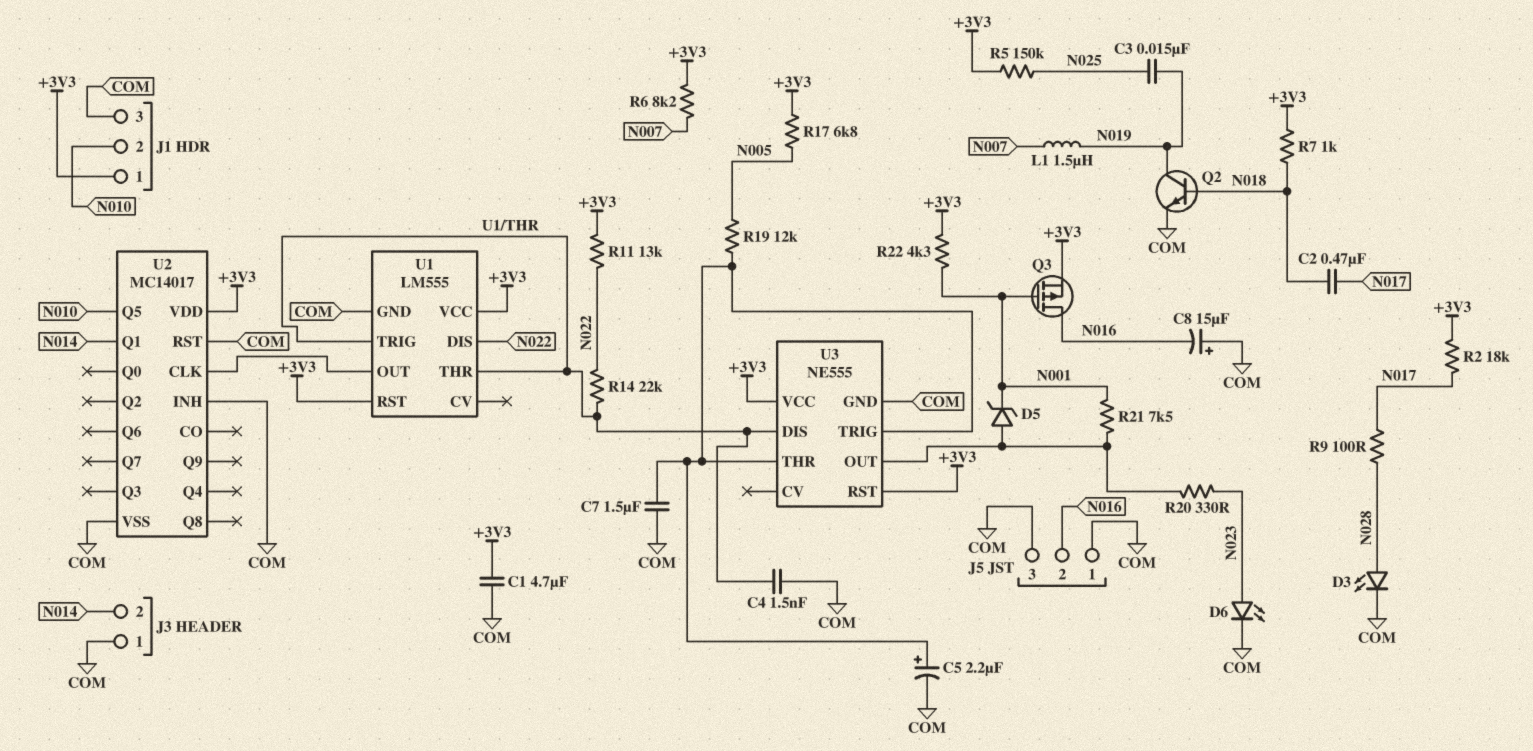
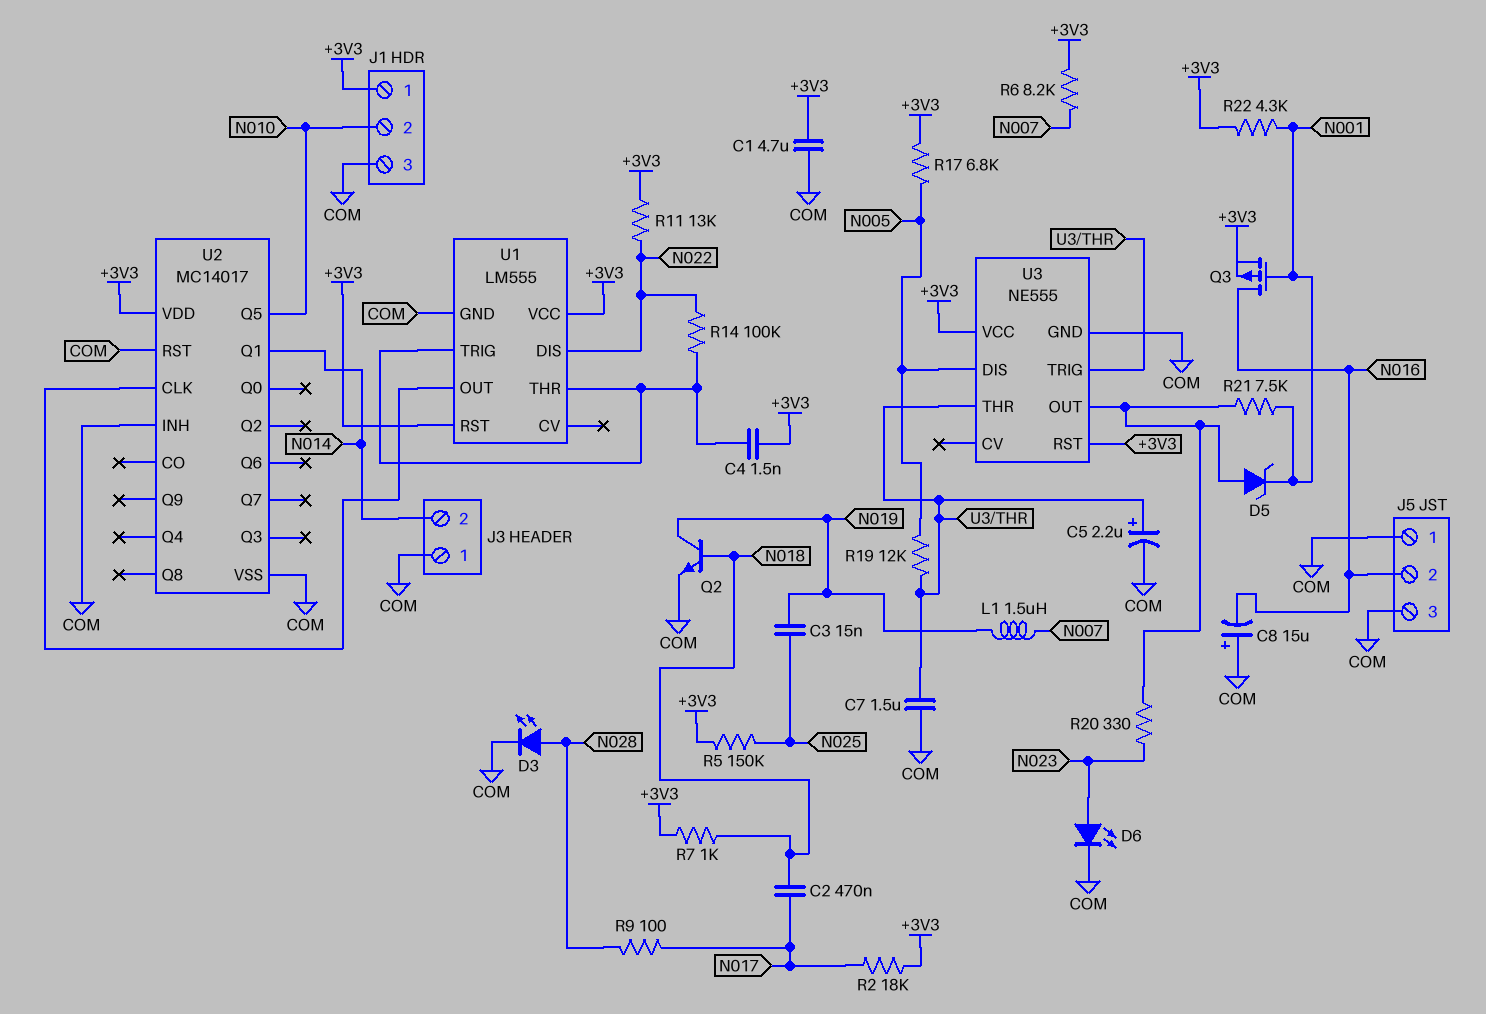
C4: 1.5nF (COM, U1/THR) -> 1.5nF (+3V3, U1/THR)
R14: 22k (N022, U1/THR) -> 100k (N022, U1/THR)
U3 pin DIS: U1/THR -> N005

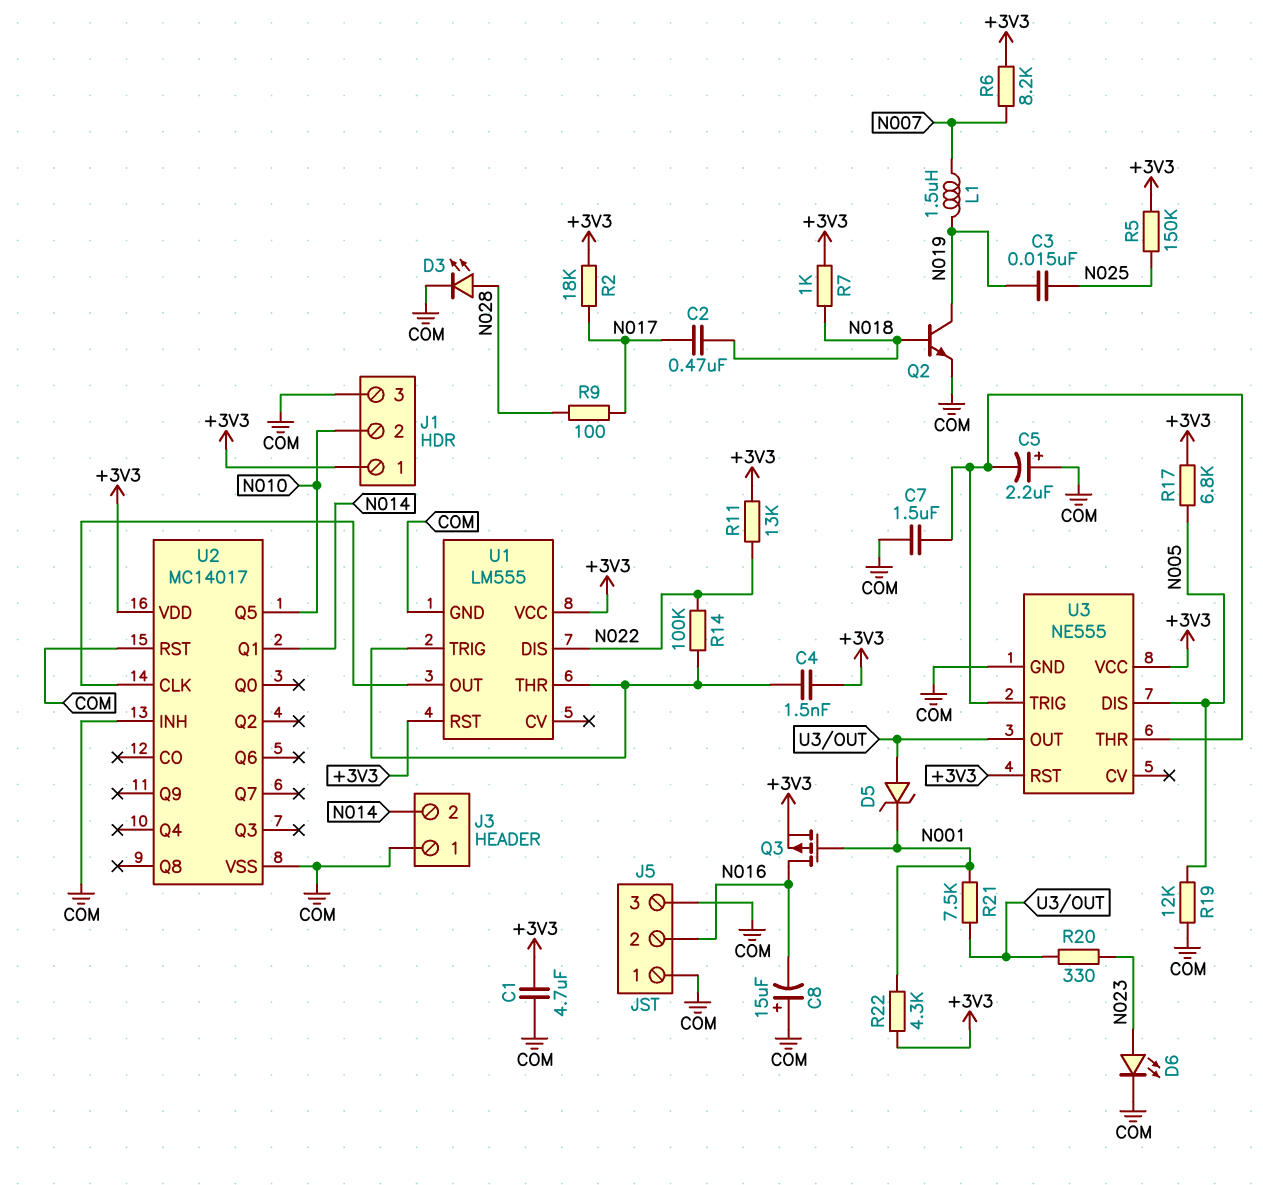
C5: 2.2uF (plus U3/THR, minus COM) -> 2.2uF (plus COM, minus U3/THR)
R19: 12k (N005, U3/THR) -> 12k (COM, N005)

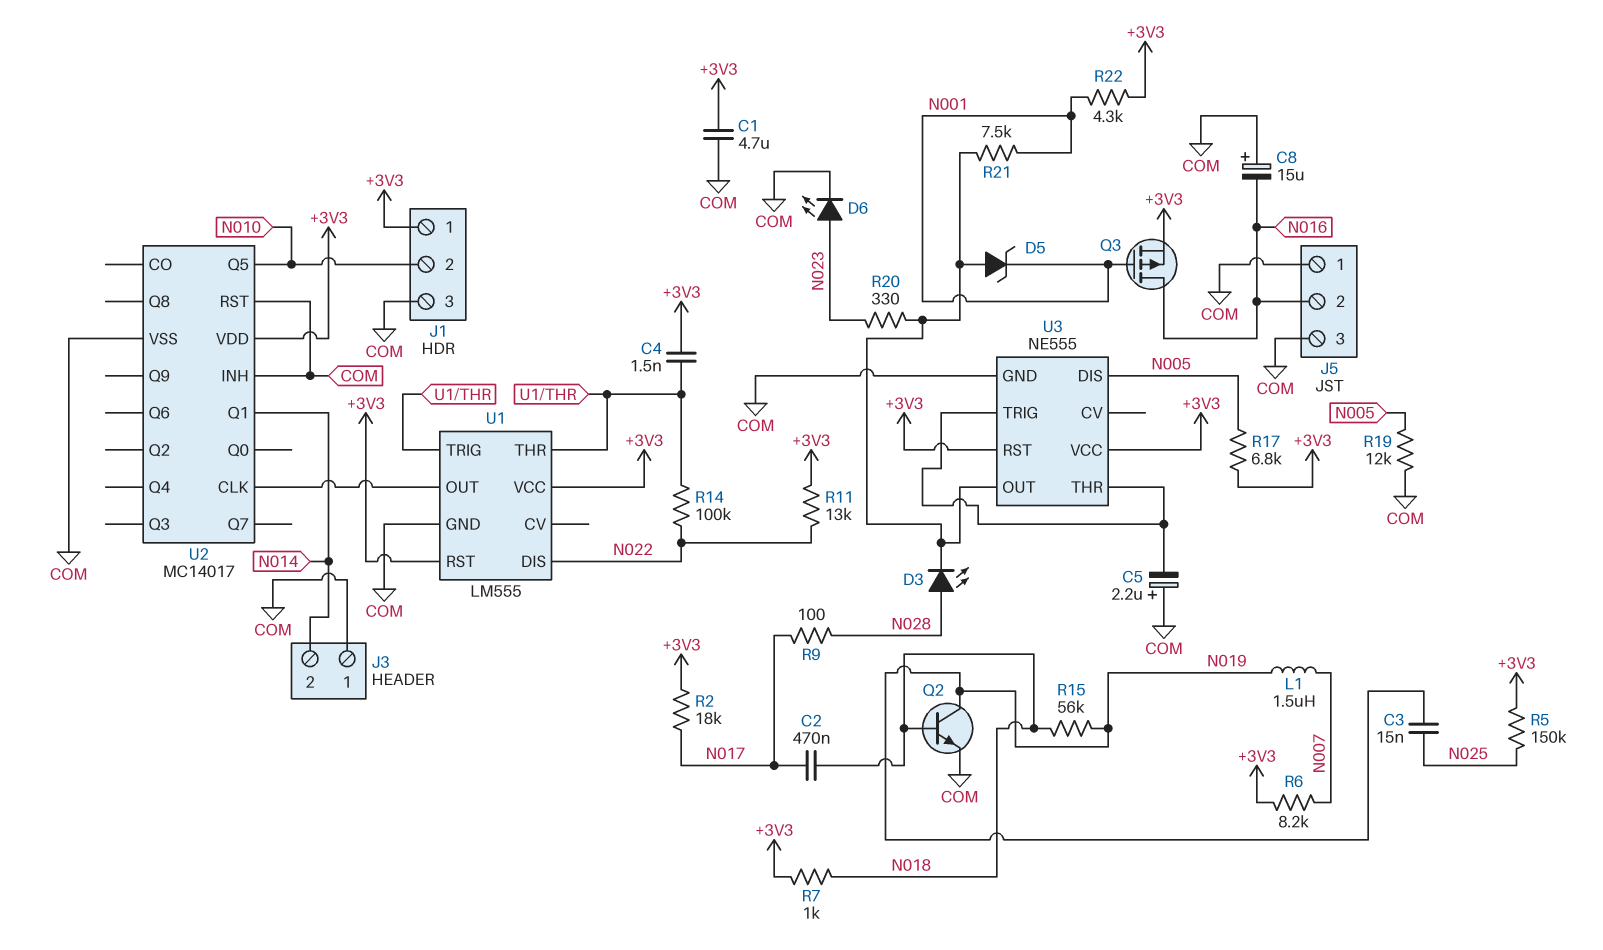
C7: 1.5uF (COM, U3/THR) -> none
D3: LED (A N028, K COM) -> LED (A N028, K U3/OUT)
R15: none -> 56k (N018, N019)

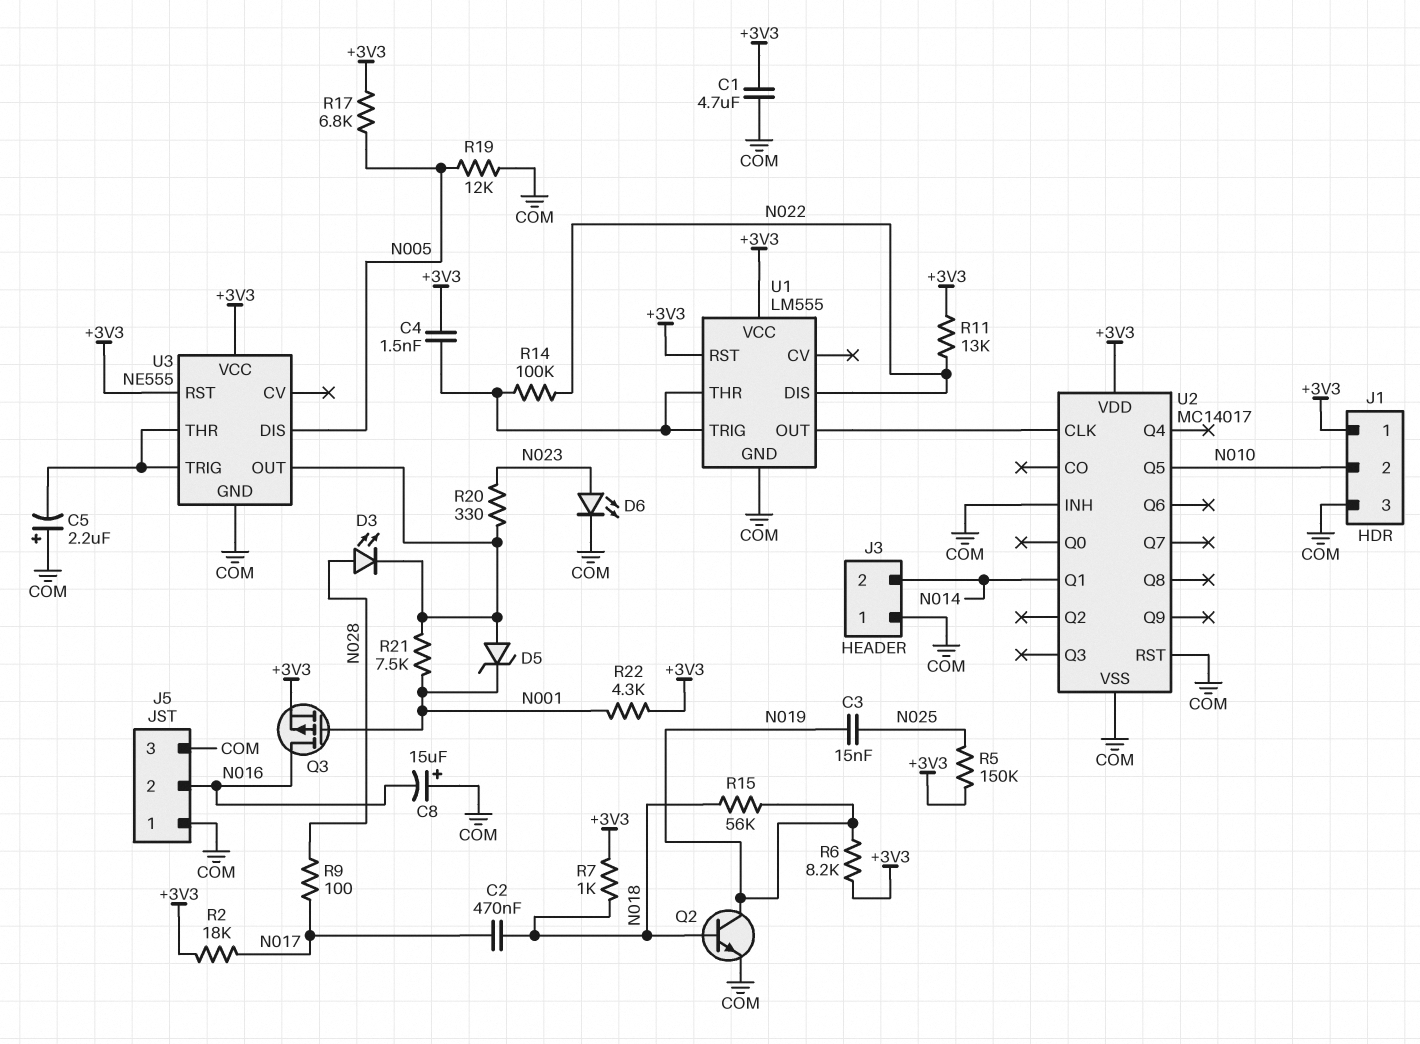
L1: 1.5uH (N007, N019) -> none
R6: 8.2k (+3V3, N007) -> 8.2k (+3V3, N019)

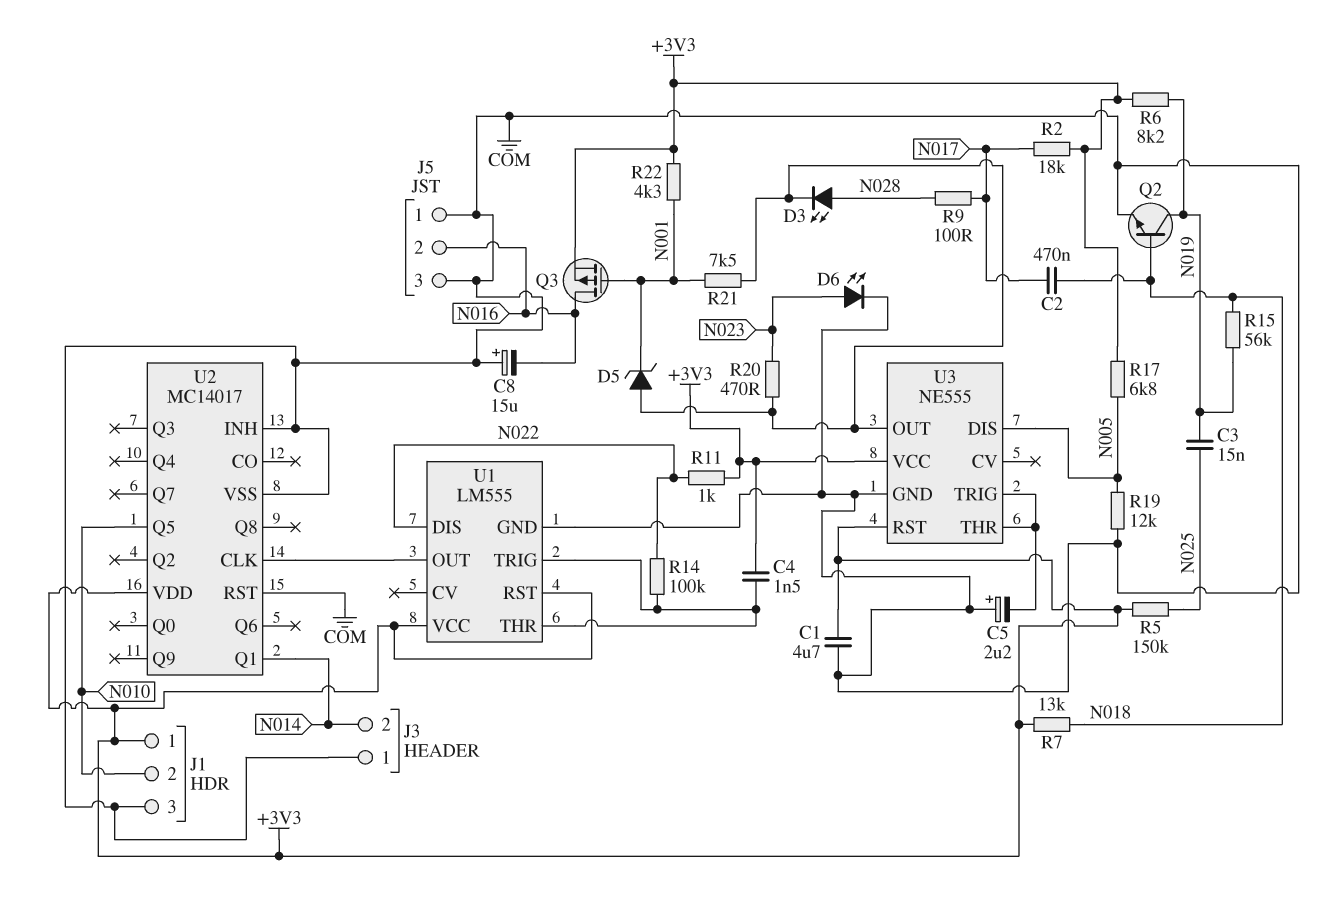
R7: 1k (+3V3, N018) -> 13k (+3V3, N018)
R11: 13k (+3V3, N022) -> 1k (+3V3, N022)
R20: 330 (N023, U3/OUT) -> 470 (N023, U3/OUT)

